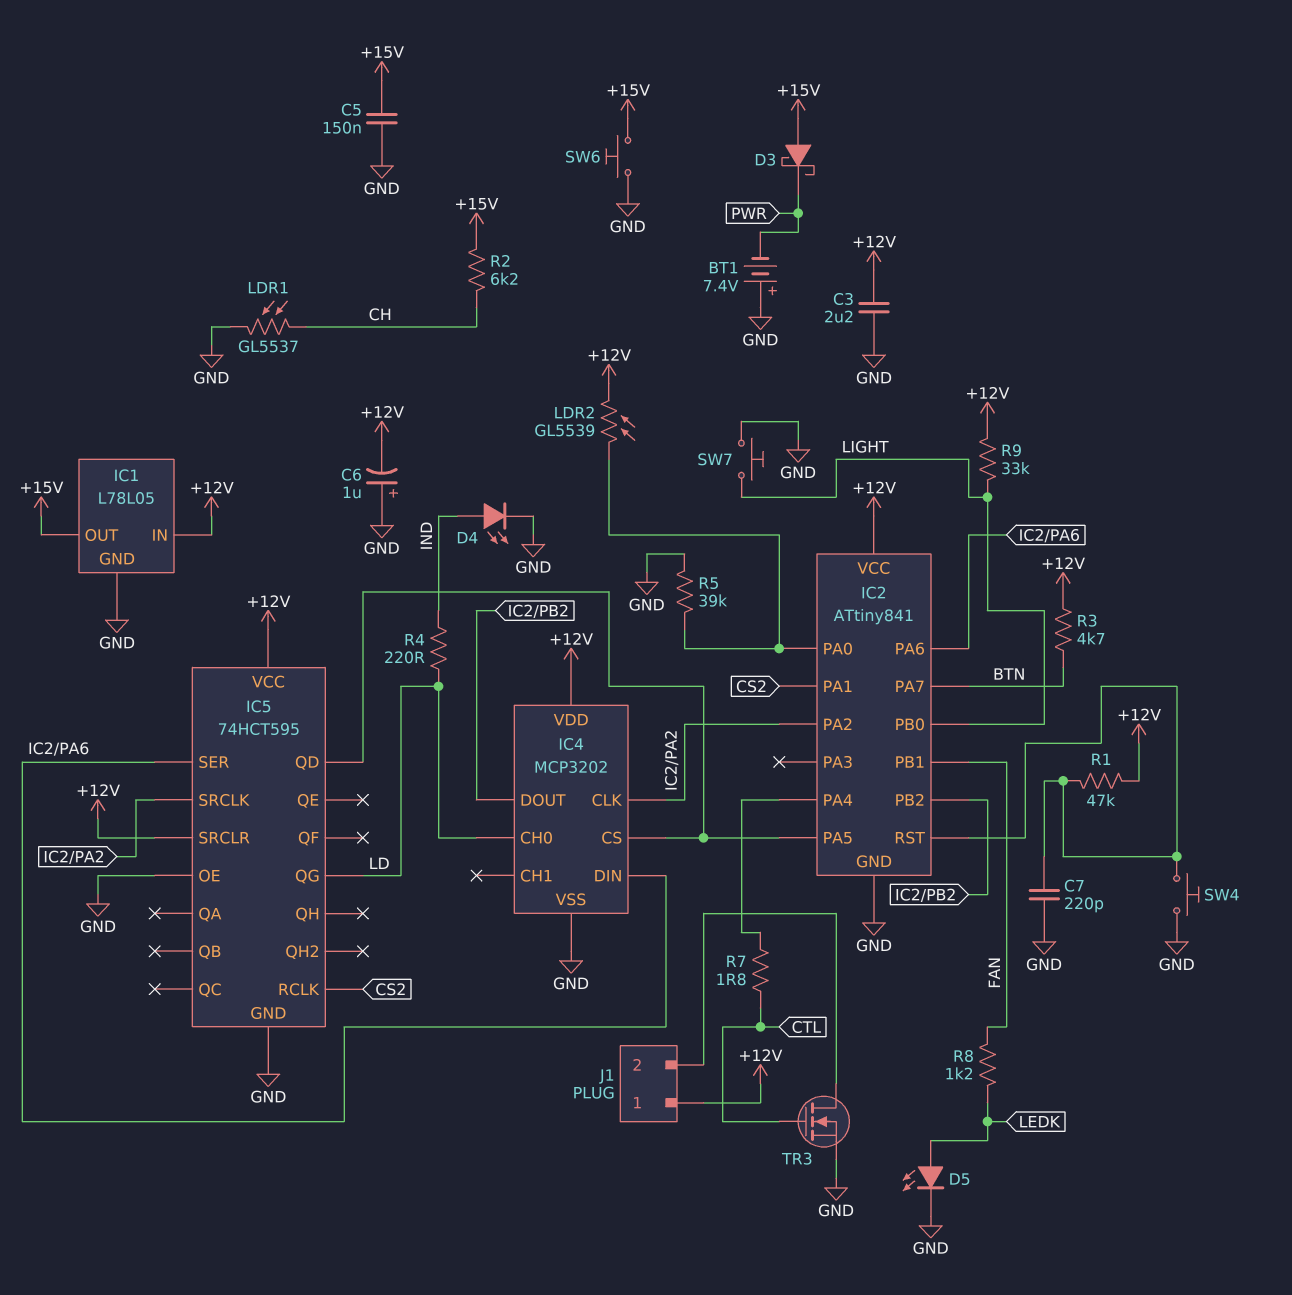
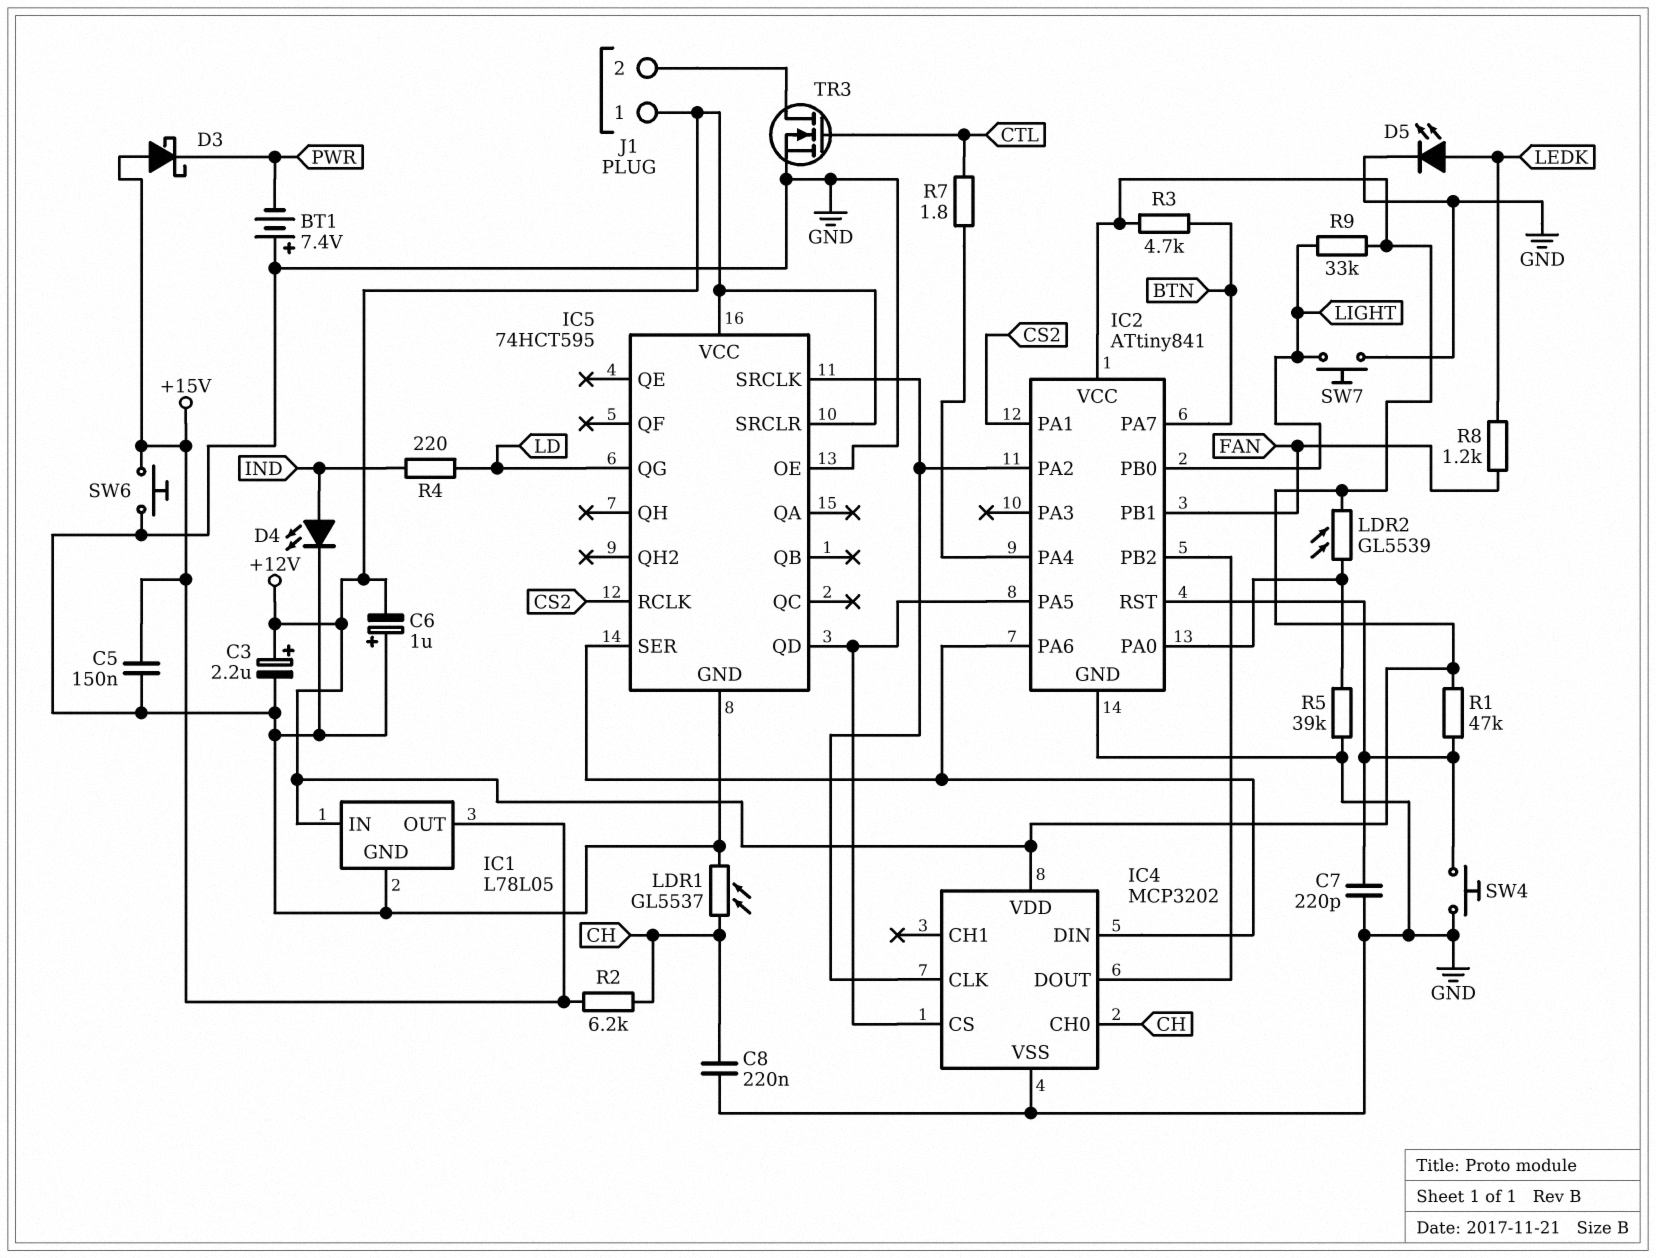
C3: 2.2uF (+12V, GND) -> 2.2uF (plus +12V, minus GND)
C8: none -> 220nF (CH, GND)
IC4 pin CH0: LD -> CH

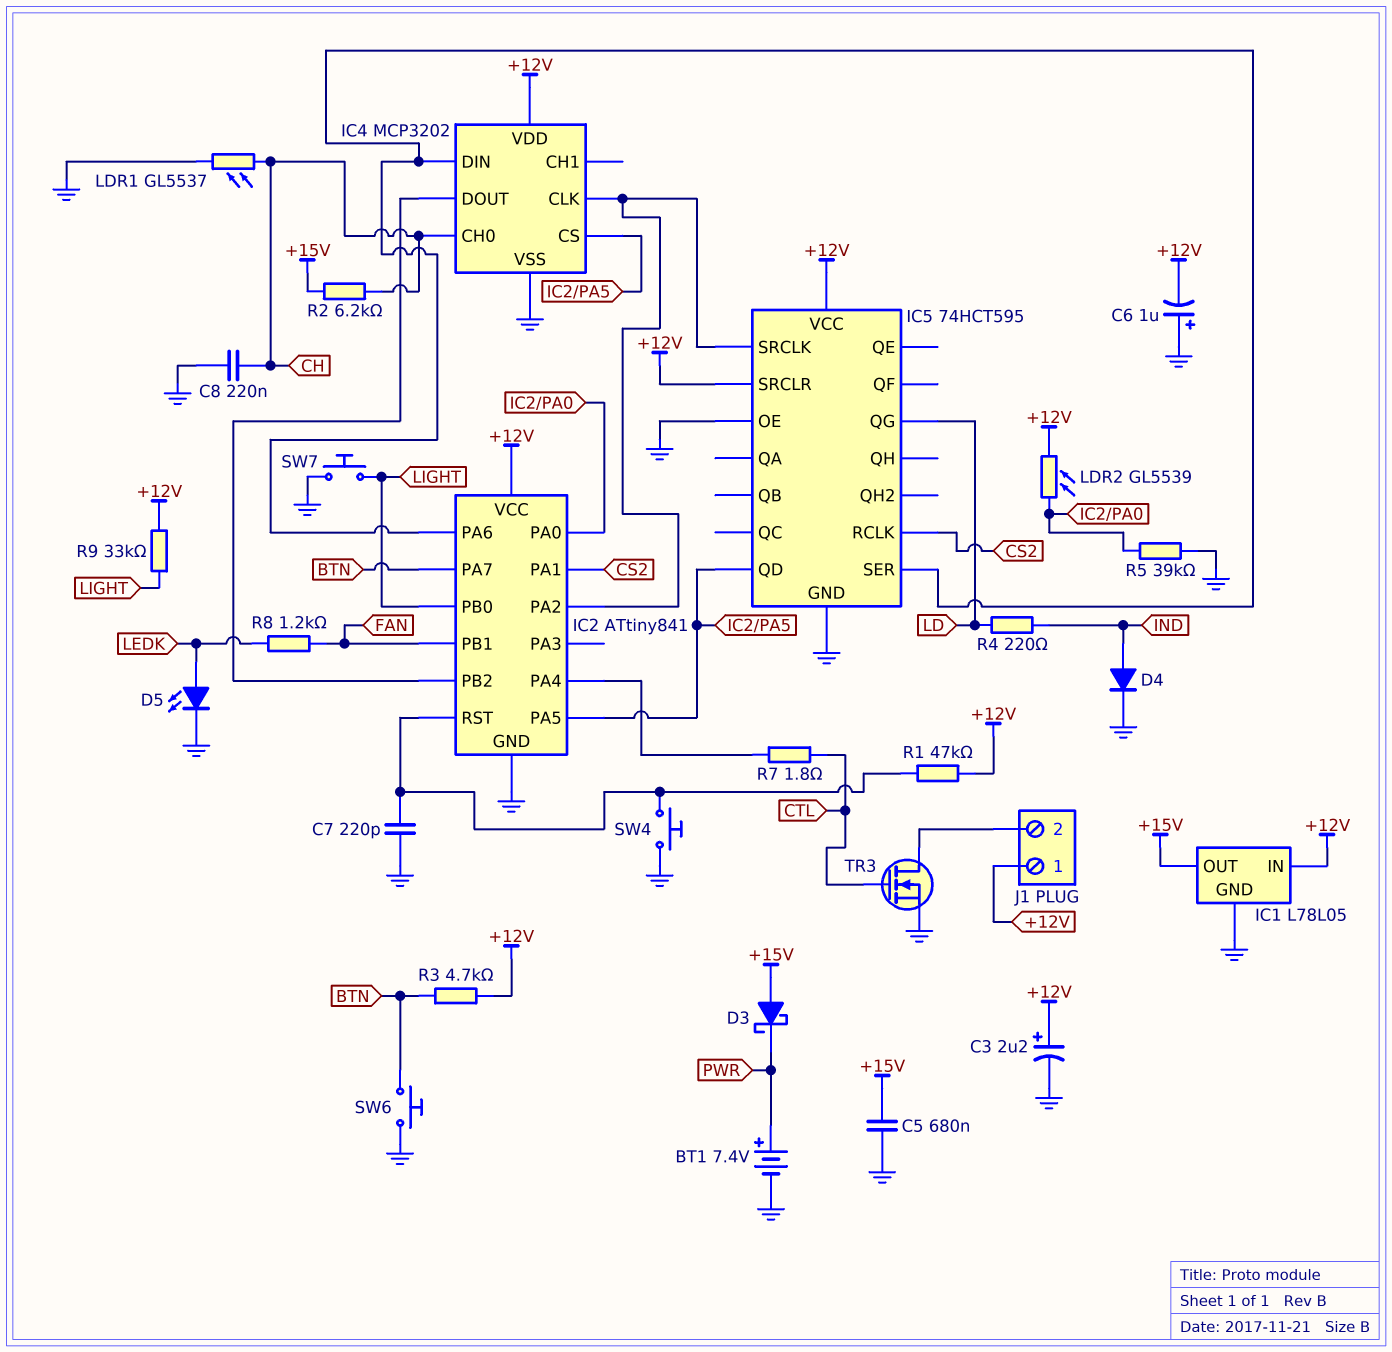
BT1: 7.4V (plus GND, minus PWR) -> 7.4V (plus PWR, minus GND)
C5: 150nF (+15V, GND) -> 680nF (+15V, GND)
D4: LED (A IND, K GND) -> diode (A IND, K GND)
SW6: button (+15V, GND) -> button (BTN, GND)

